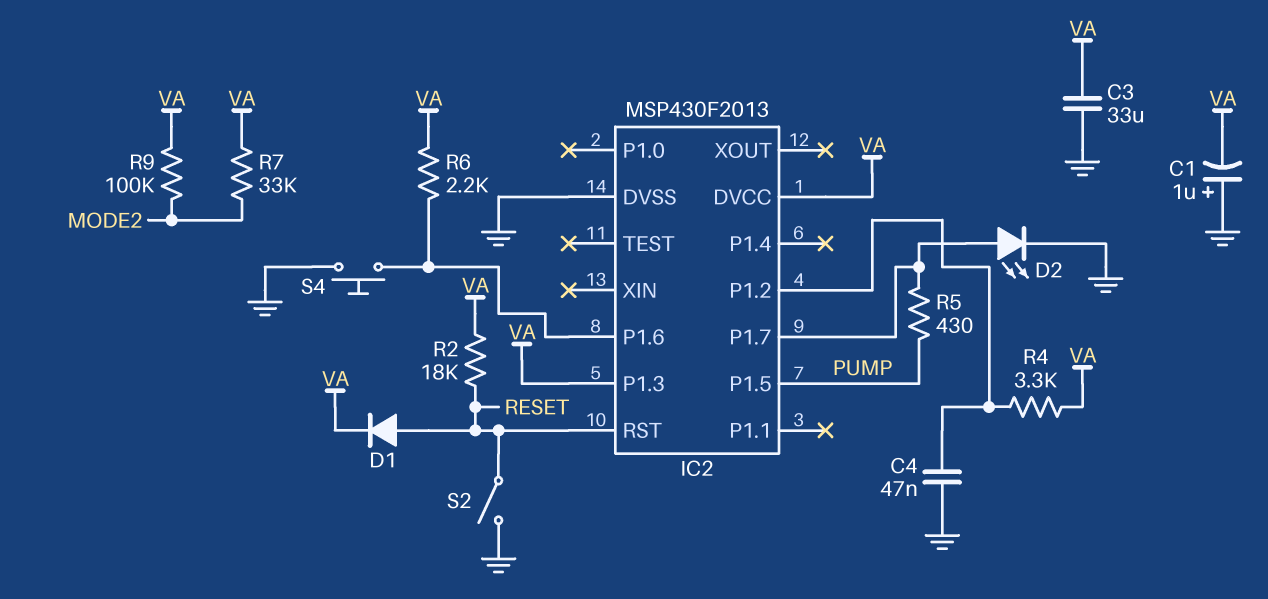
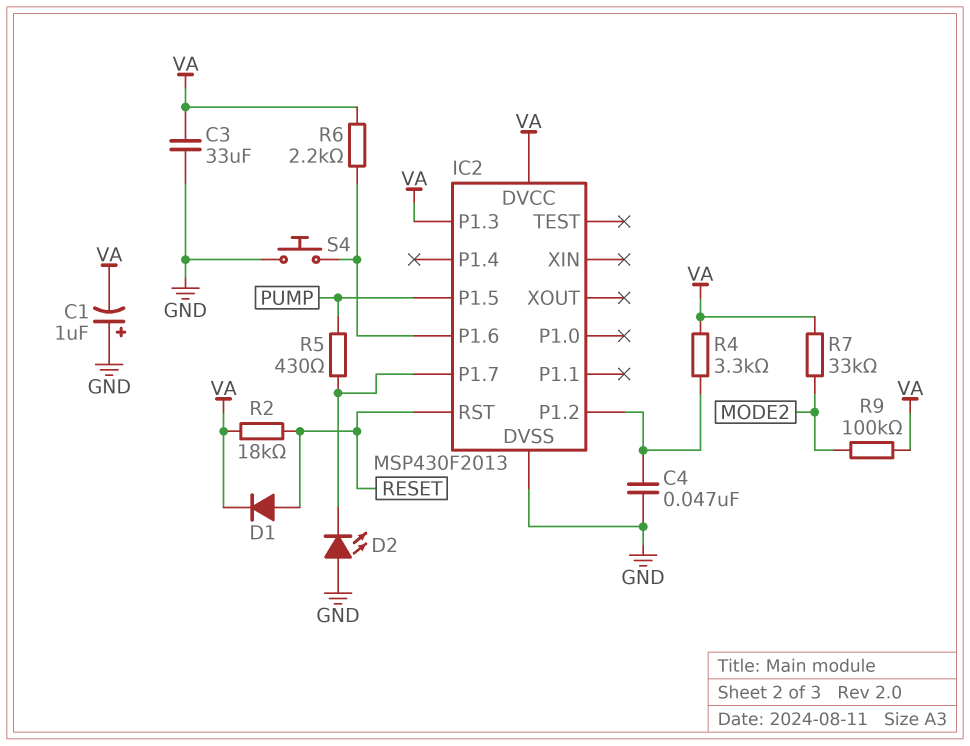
D2: LED (A IC2/P1.7, K GND) -> LED (A GND, K IC2/P1.7)
S2: switch (GND, RESET) -> none

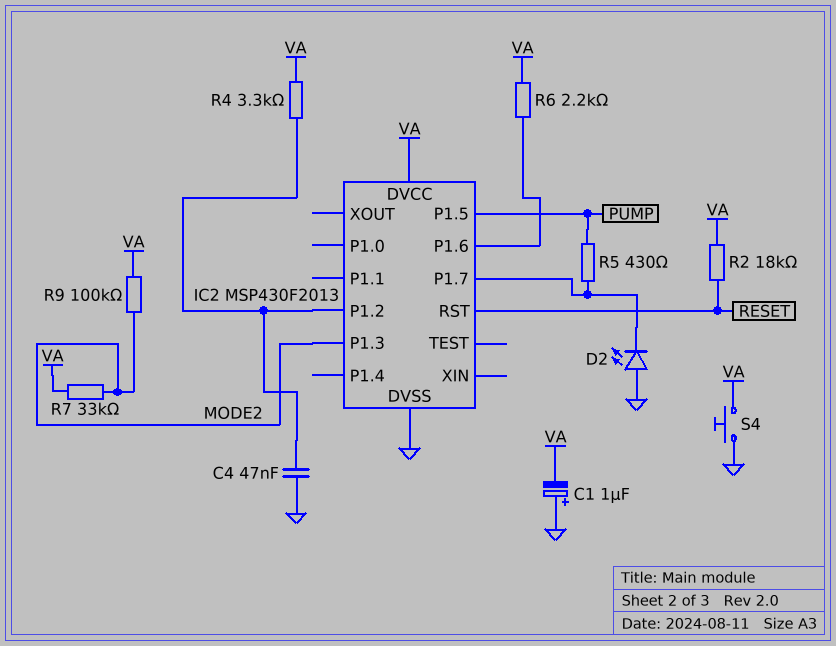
C3: 33uF (GND, VA) -> none
D1: diode (A RESET, K VA) -> none
IC2 pin P1.3: VA -> MODE2
S4: button (GND, IC2/P1.6) -> button (GND, VA)

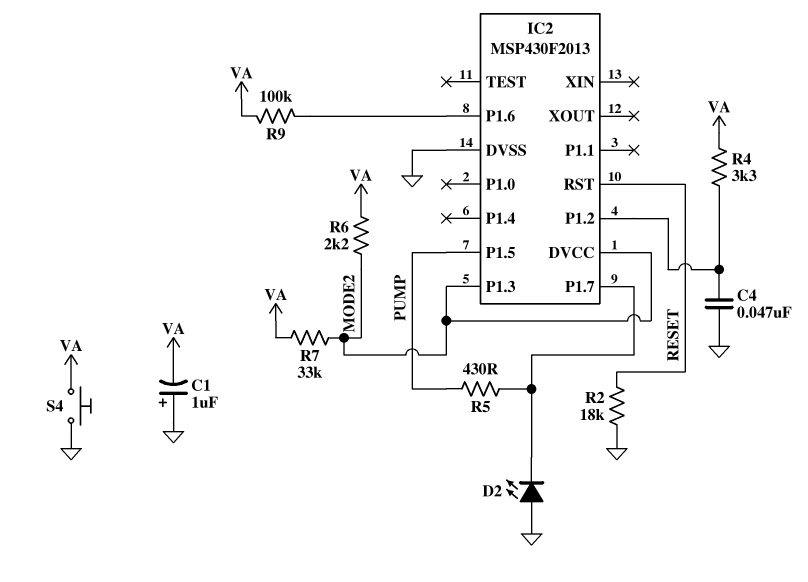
IC2 pin DVCC: VA -> MODE2
R2: 18k (RESET, VA) -> 18k (GND, RESET)
R6: 2.2k (IC2/P1.6, VA) -> 2.2k (MODE2, VA)
R9: 100k (MODE2, VA) -> 100k (IC2/P1.6, VA)

